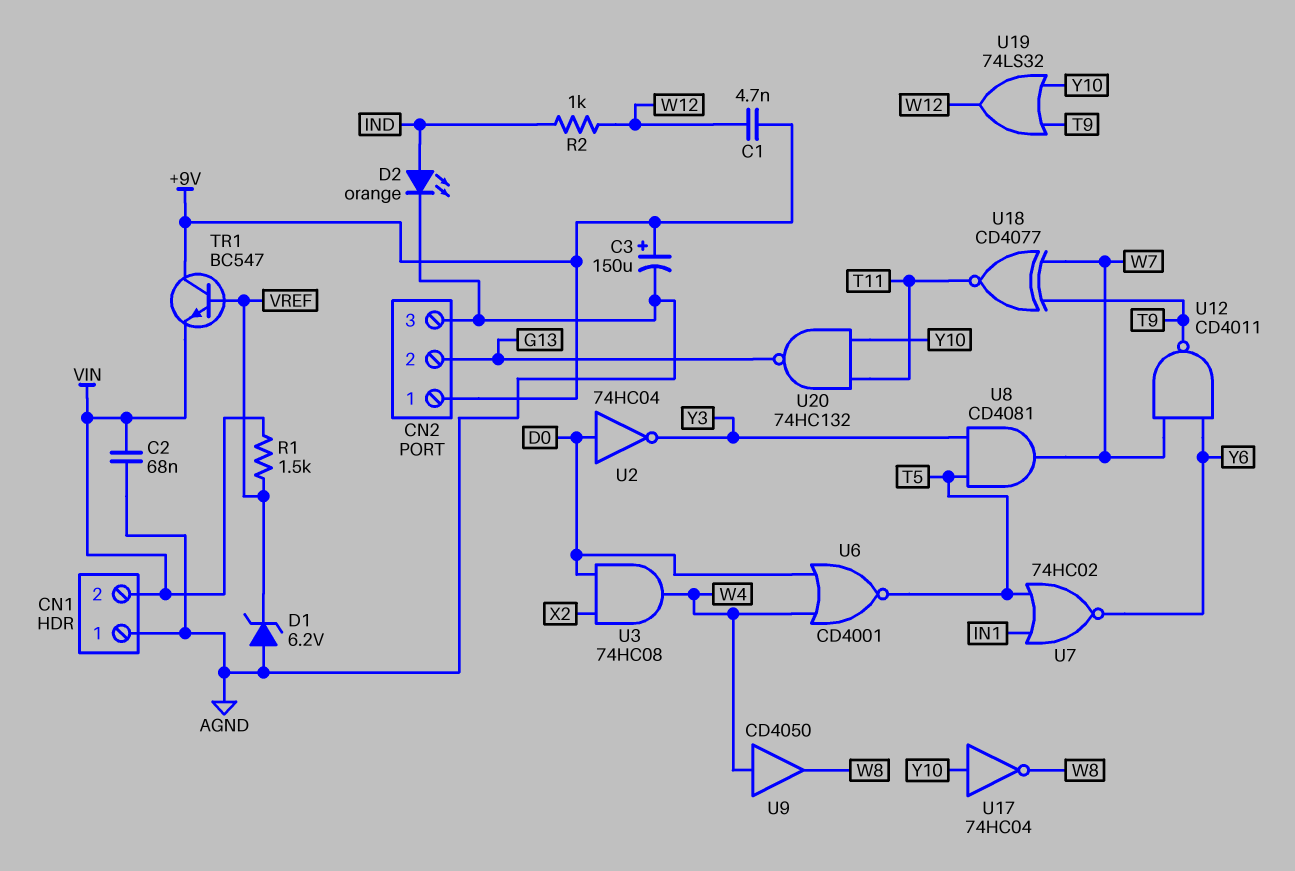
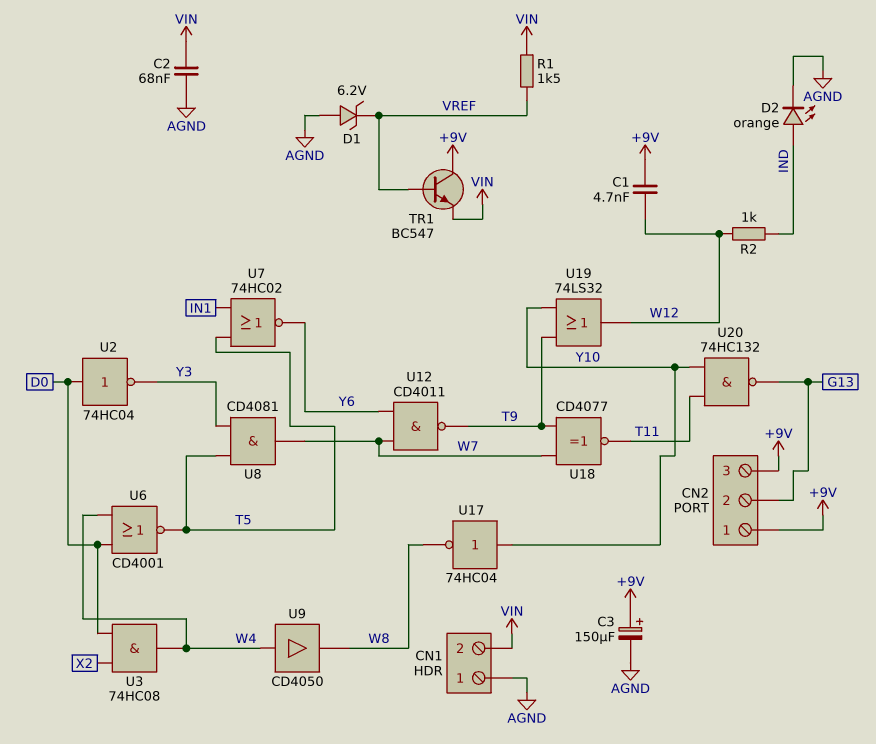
CN2 pin 3: AGND -> +9V

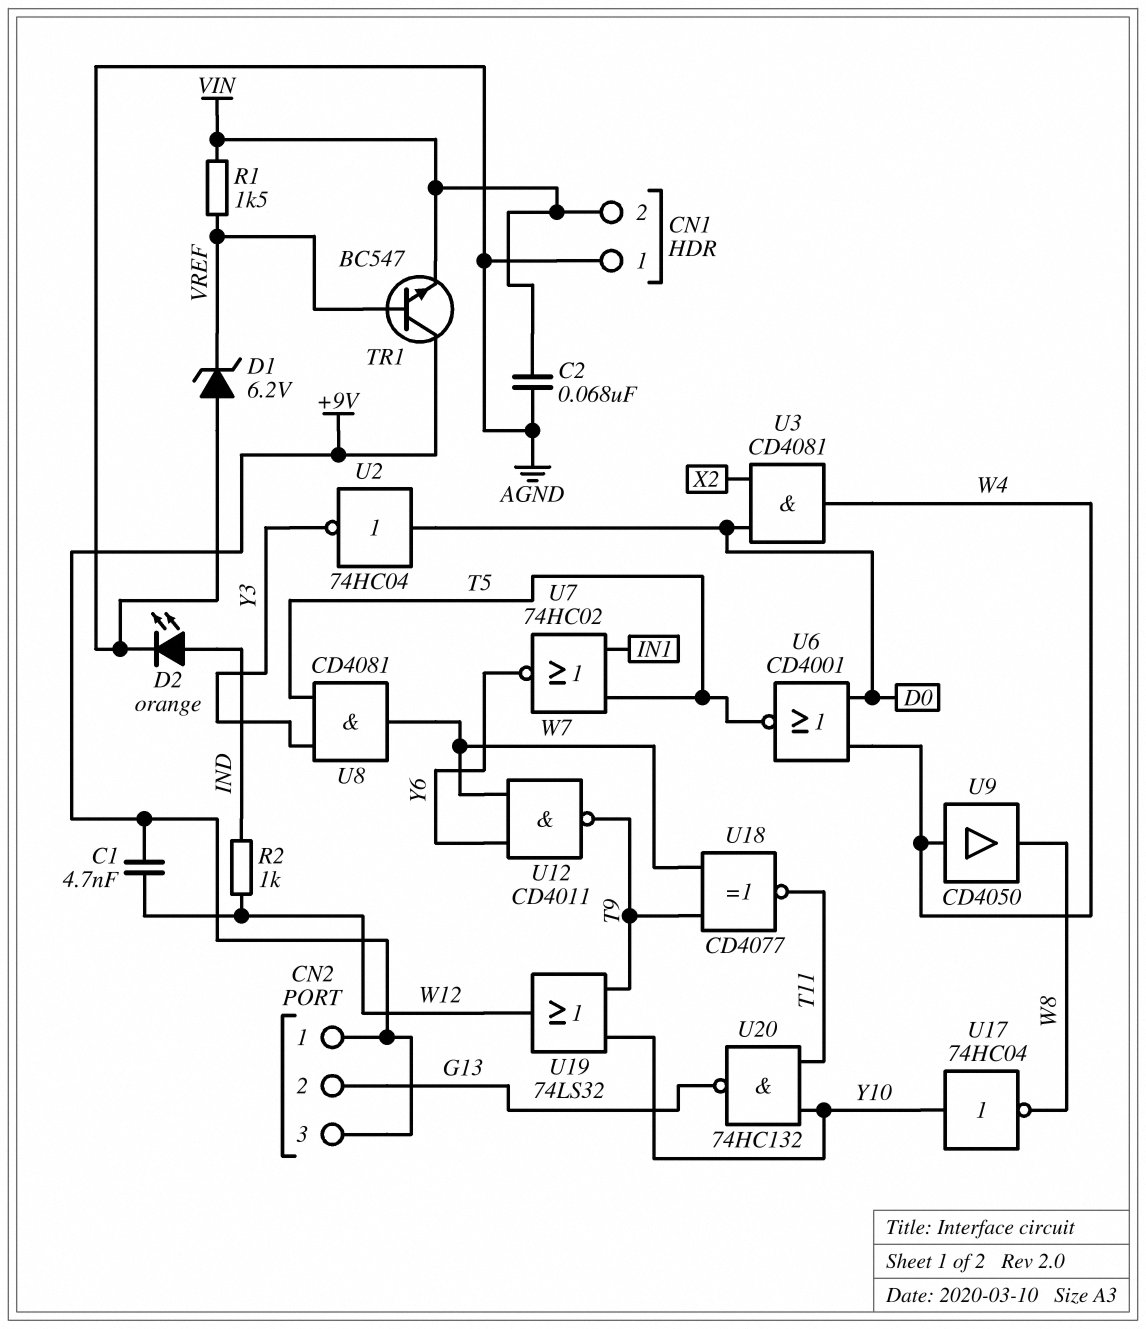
C3: 150uF (plus +9V, minus AGND) -> none
U3: AND 74HC08 (in D0, in X2, out W4) -> AND CD4081 (in D0, in X2, out W4)

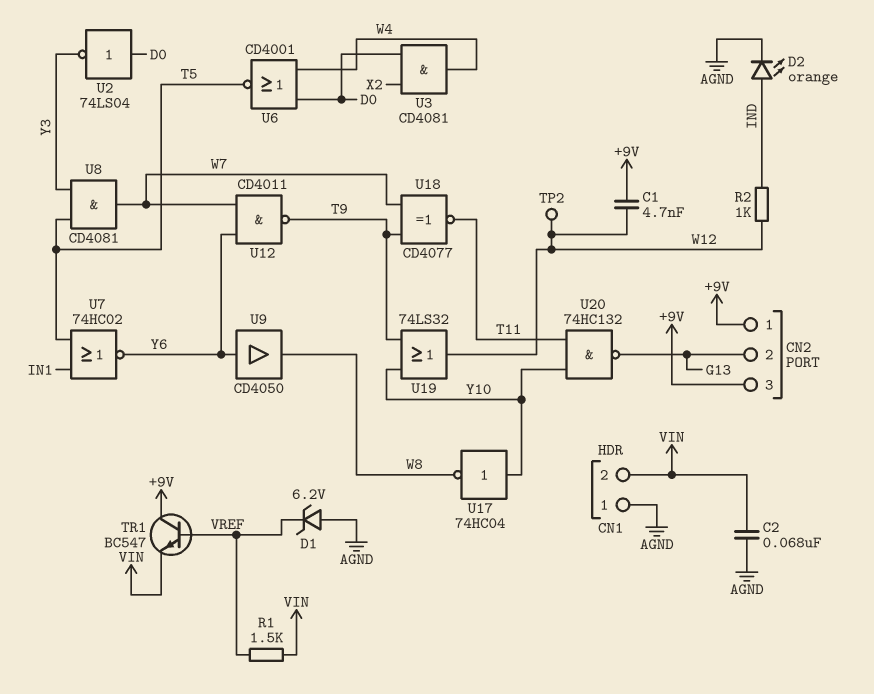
TP2: none -> test point (W12)
U2: NOT 74HC04 (in D0, out Y3) -> NOT 74LS04 (in D0, out Y3)
U9: buffer CD4050 (in W4, out W8) -> buffer CD4050 (in Y6, out W8)

